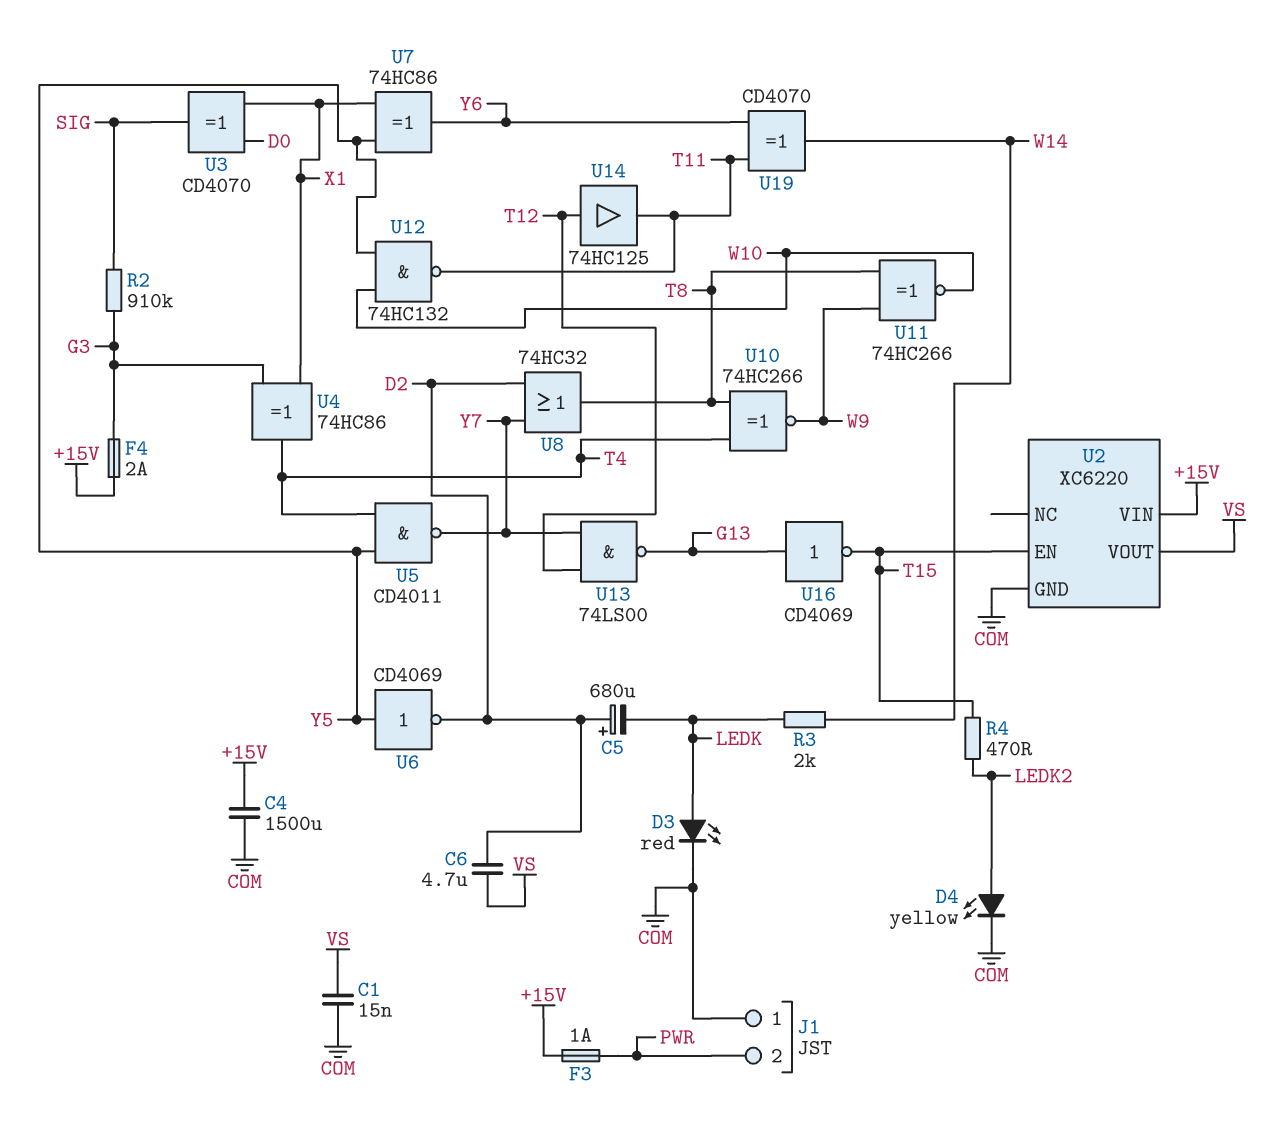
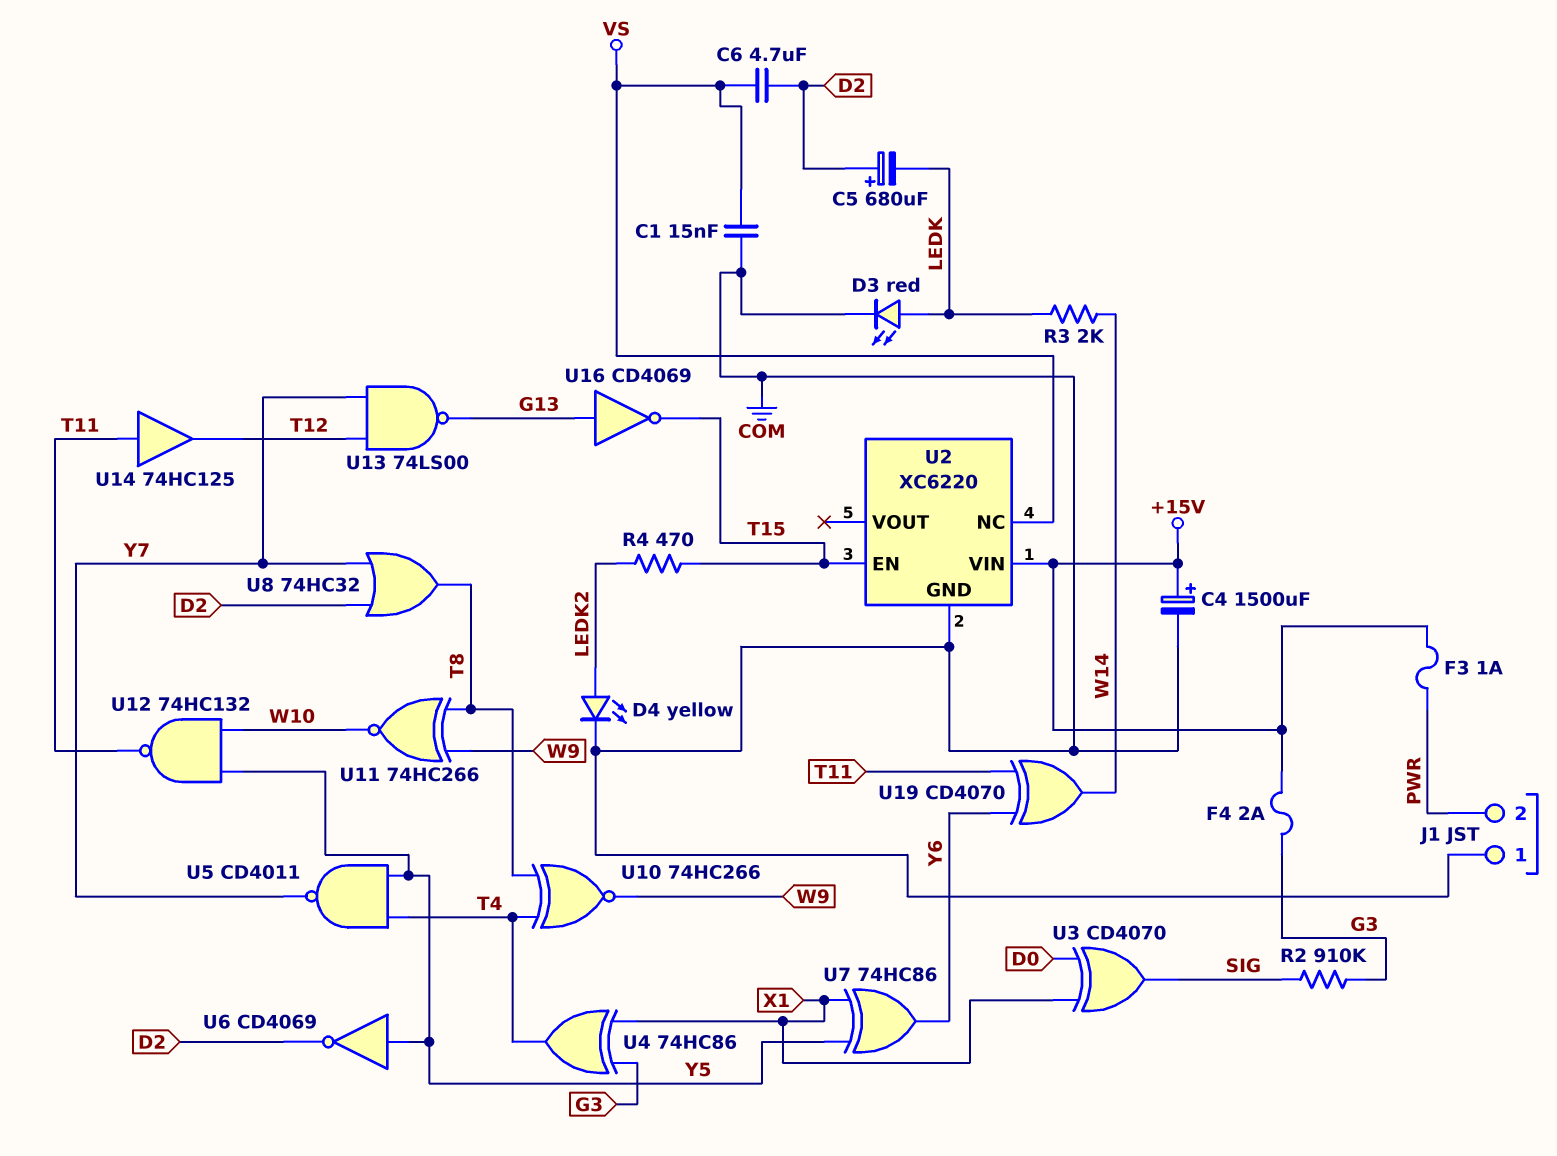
C4: 1500uF (+15V, COM) -> 1500uF (plus +15V, minus COM)
U2 pin NC: none -> VS
U2 pin VOUT: VS -> none
U14: buffer 74HC125 (in T12, out T11) -> buffer 74HC125 (in T11, out T12)

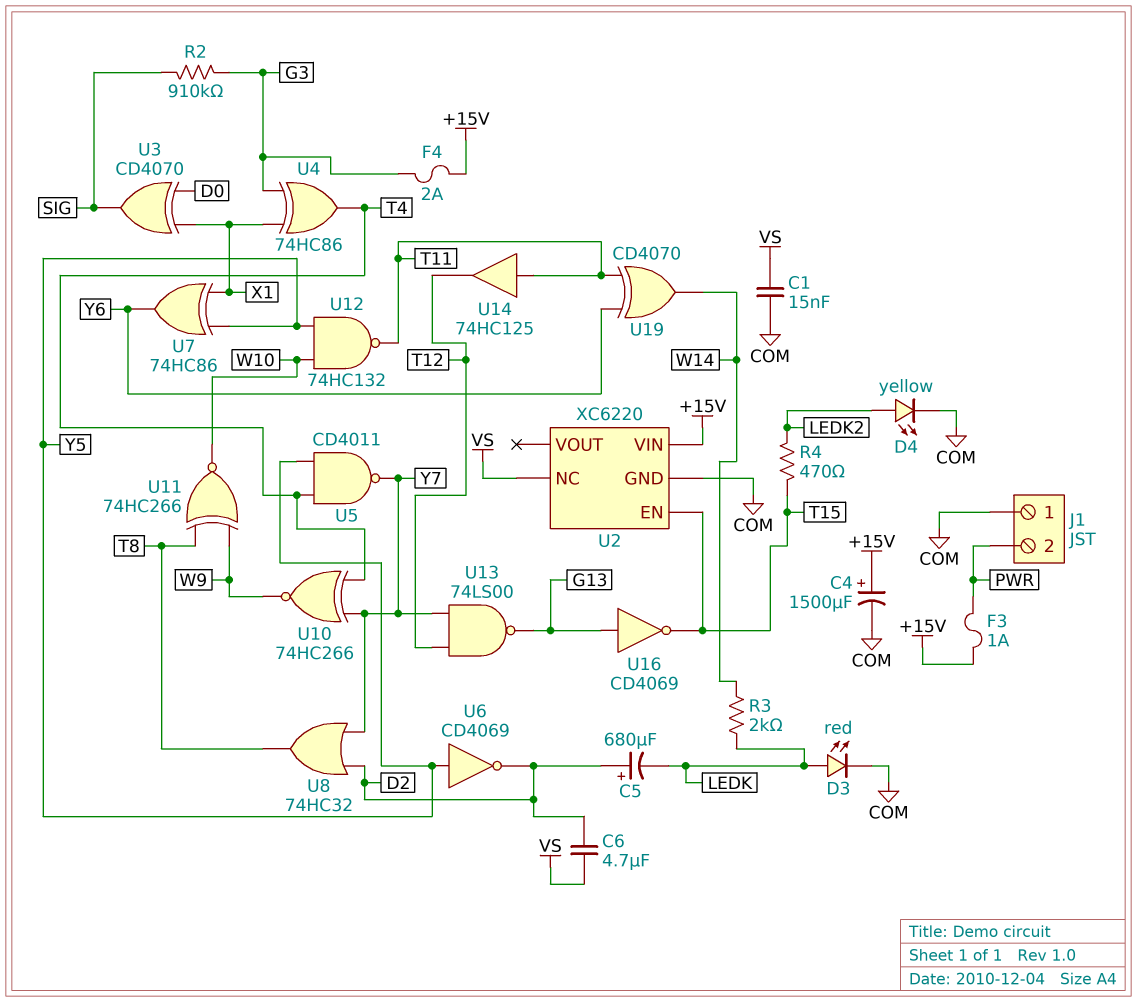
U10: XNOR 74HC266 (in T4, in T8, out W9) -> XNOR 74HC266 (in T4, in Y7, out W9)

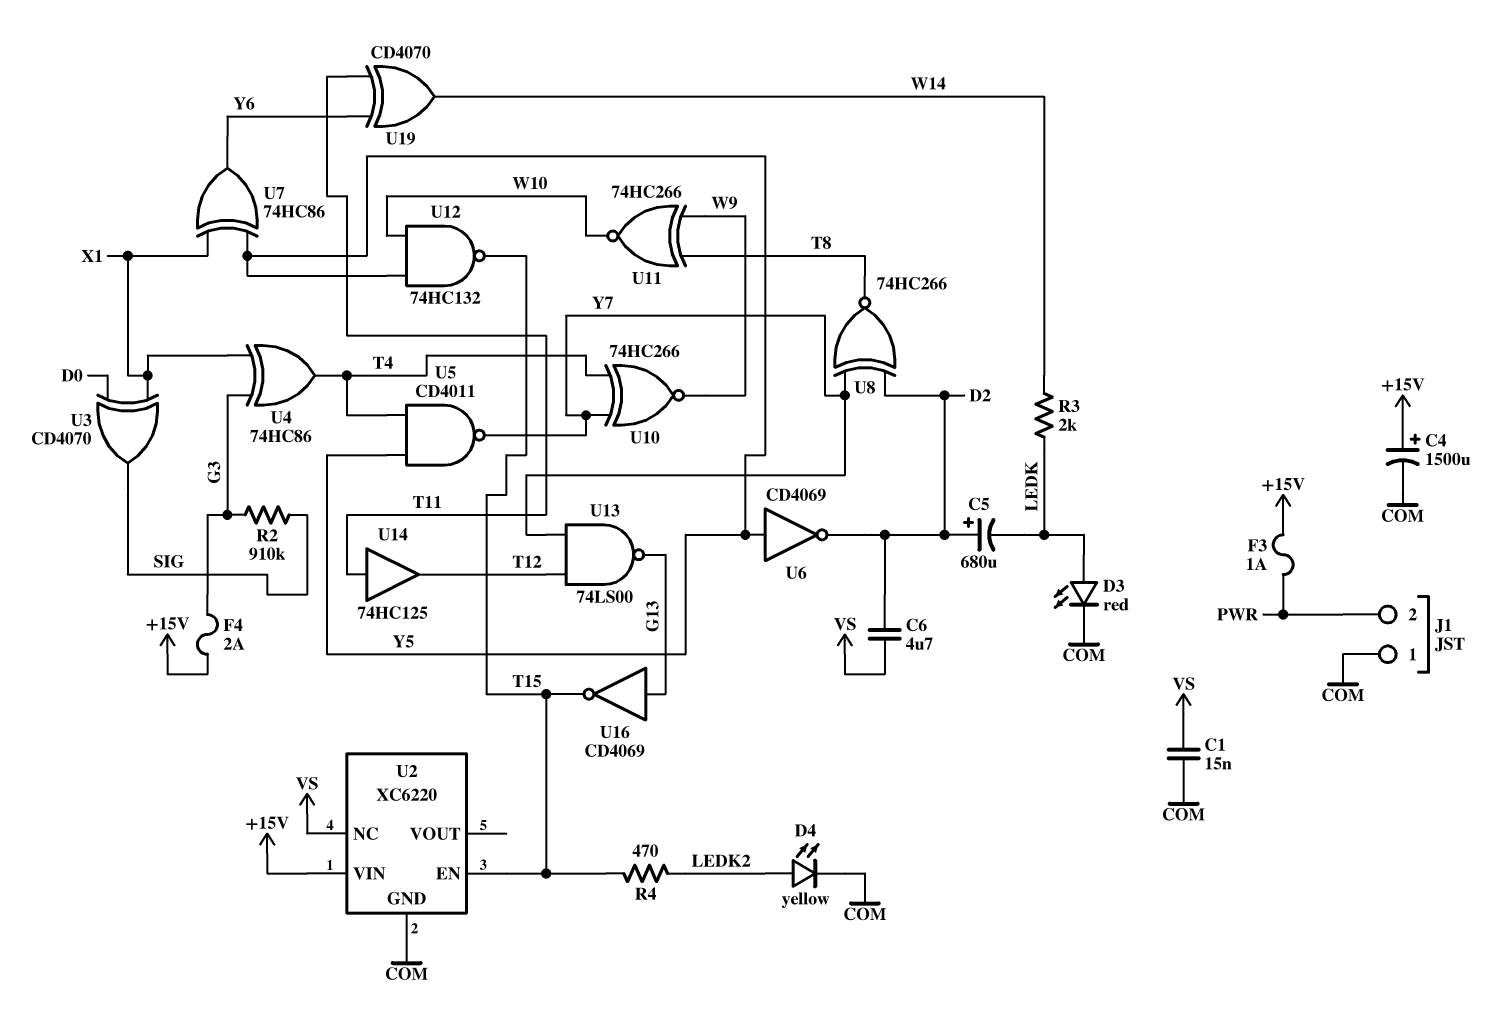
U8: OR 74HC32 (in D2, in Y7, out T8) -> XNOR 74HC266 (in D2, in Y7, out T8)
U12: NAND 74HC132 (in W10, in Y5, out T11) -> NAND 74HC132 (in W10, in Y5, out T15)

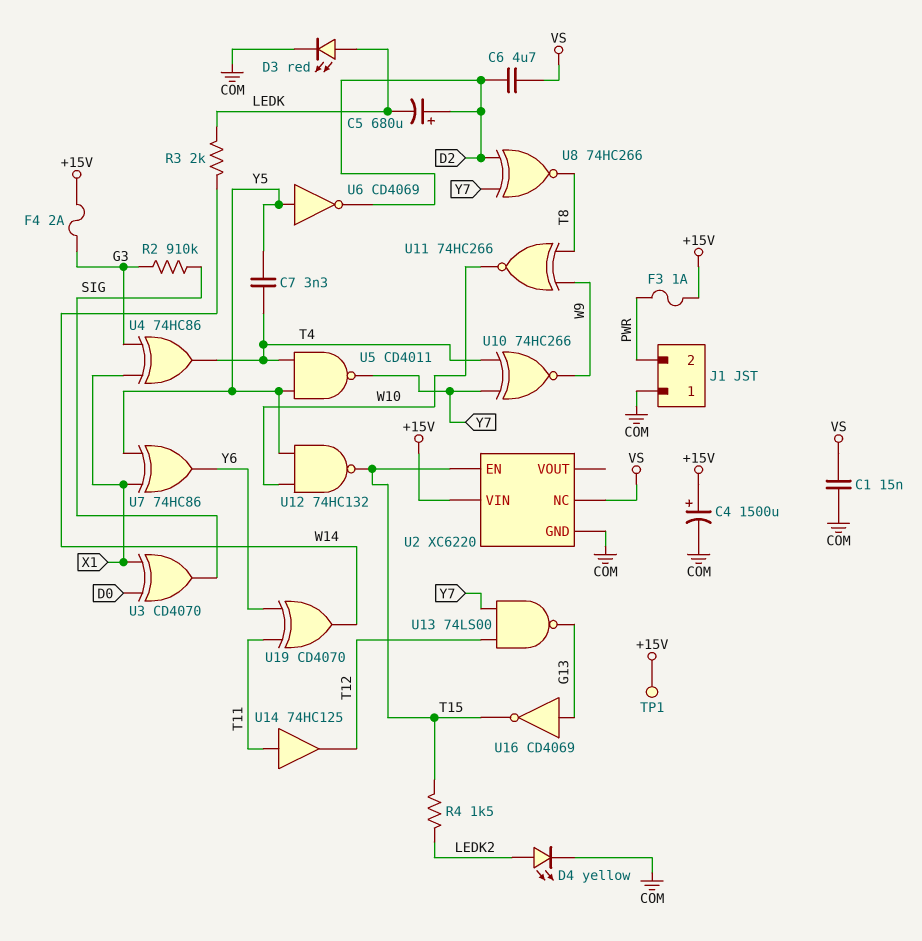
C7: none -> 3.3nF (T4, Y5)
R4: 470 (LEDK2, T15) -> 1.5k (LEDK2, T15)
TP1: none -> test point (+15V)

